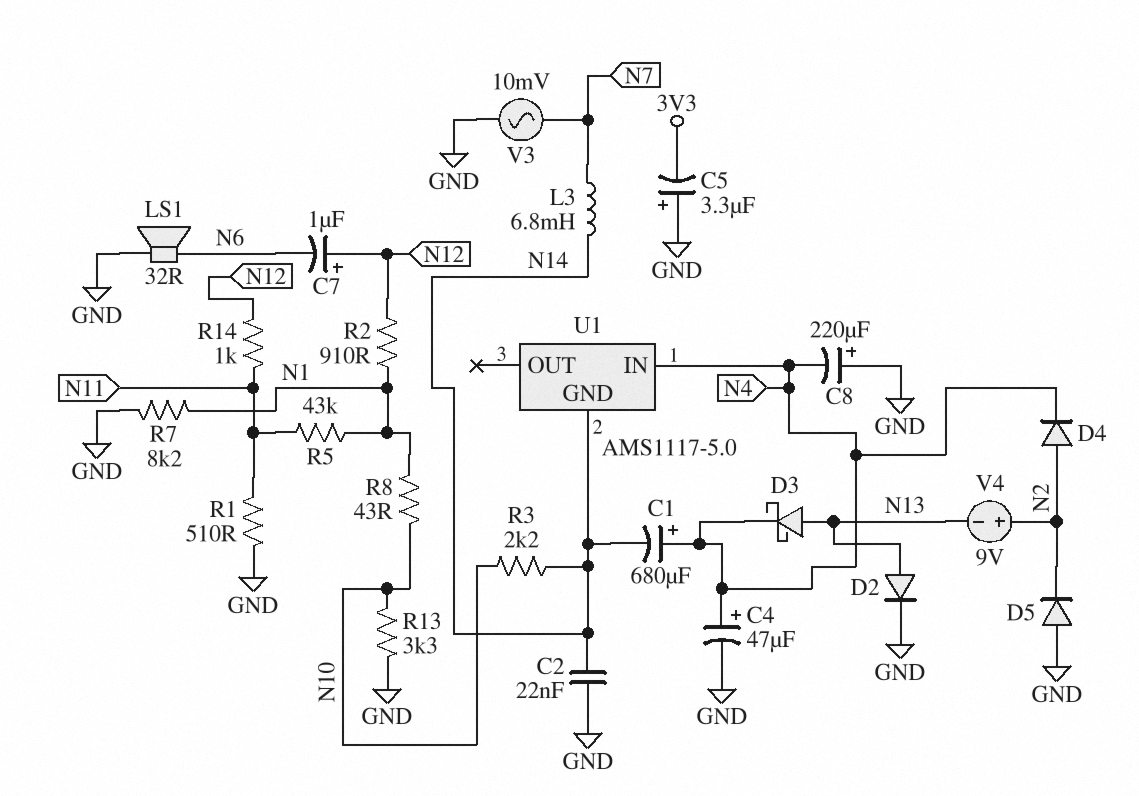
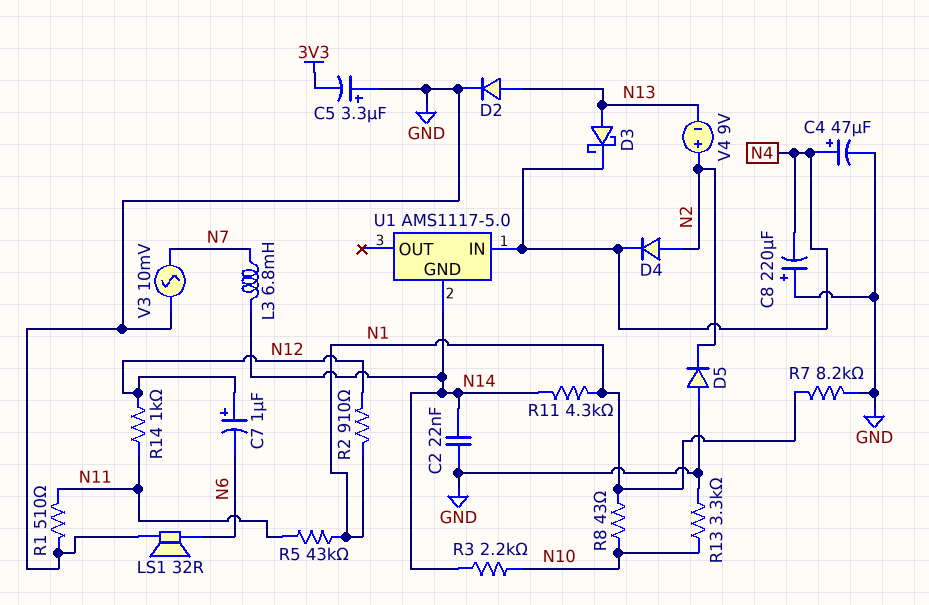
C1: 680uF (plus N4, minus N14) -> none
R11: none -> 4.3k (N1, N14)

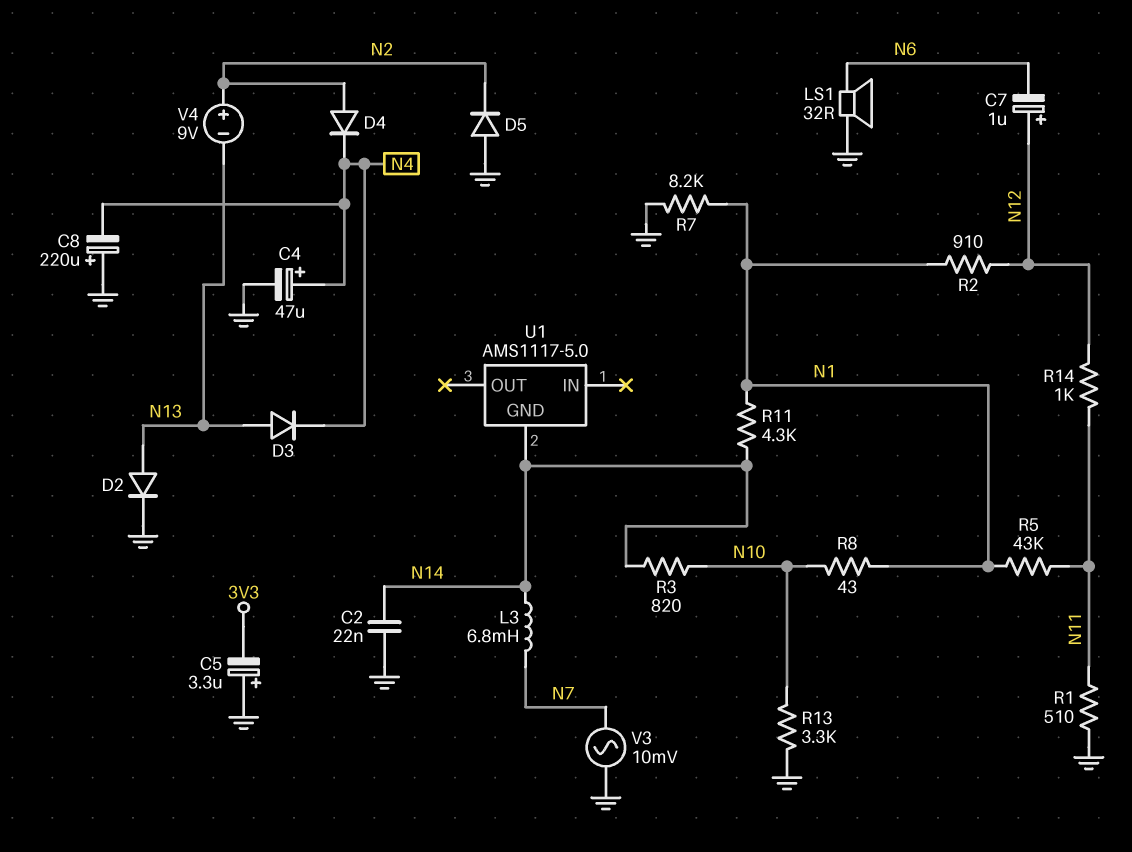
D3: schottky (A N13, K N4) -> diode (A N13, K N4)
R3: 2.2k (N10, N14) -> 820 (N10, N14)
U1 pin IN: N4 -> none

